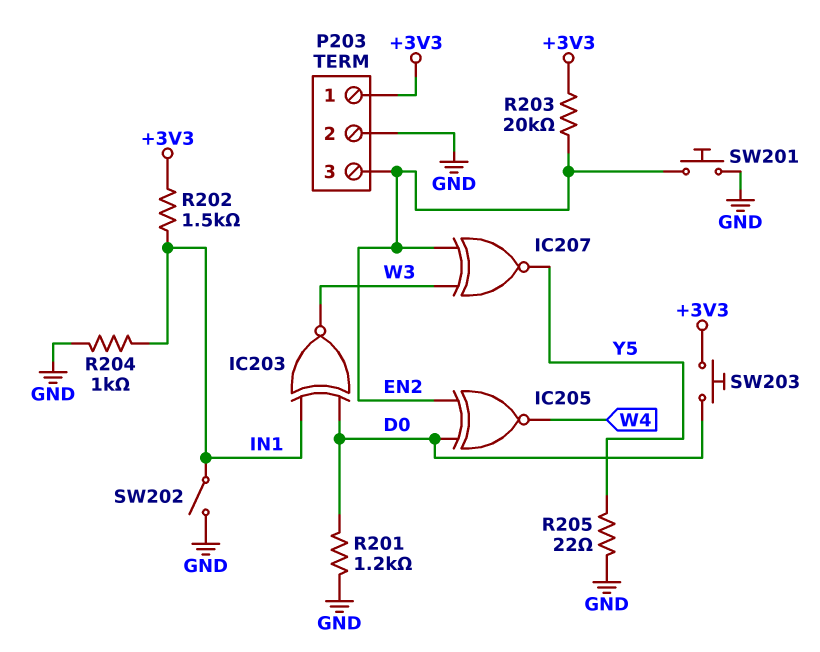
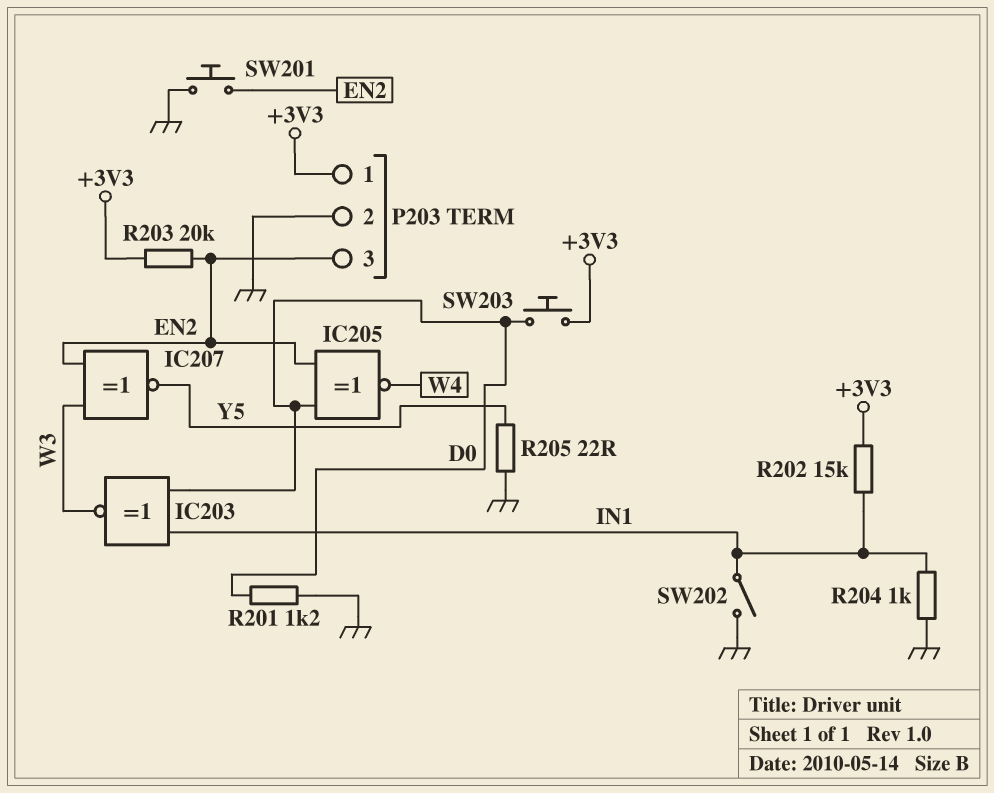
R202: 1.5k (+3V3, IN1) -> 15k (+3V3, IN1)

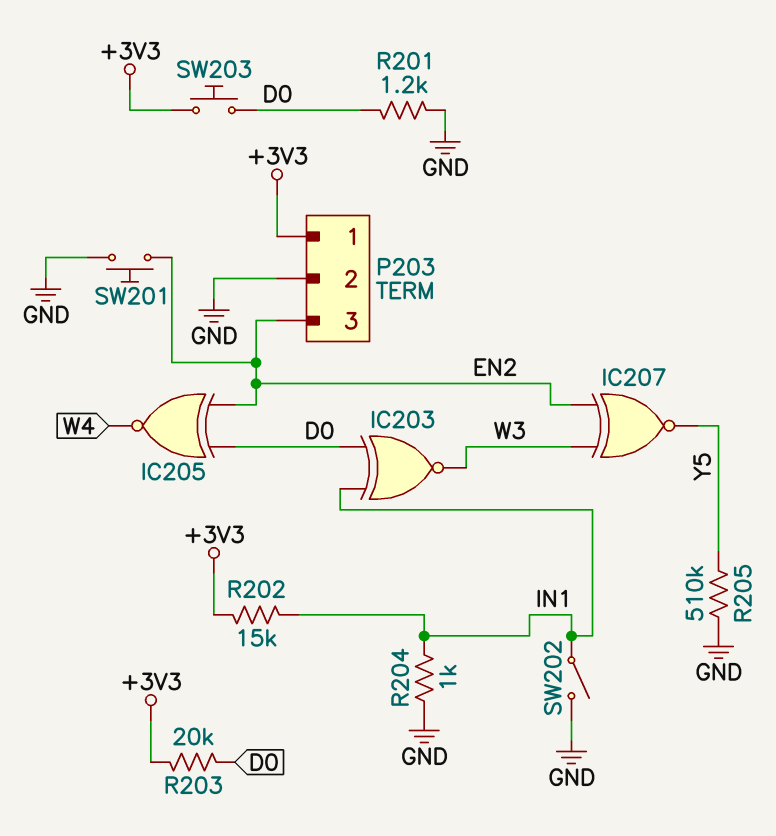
R203: 20k (+3V3, EN2) -> 20k (+3V3, D0)
R205: 22 (GND, Y5) -> 510k (GND, Y5)

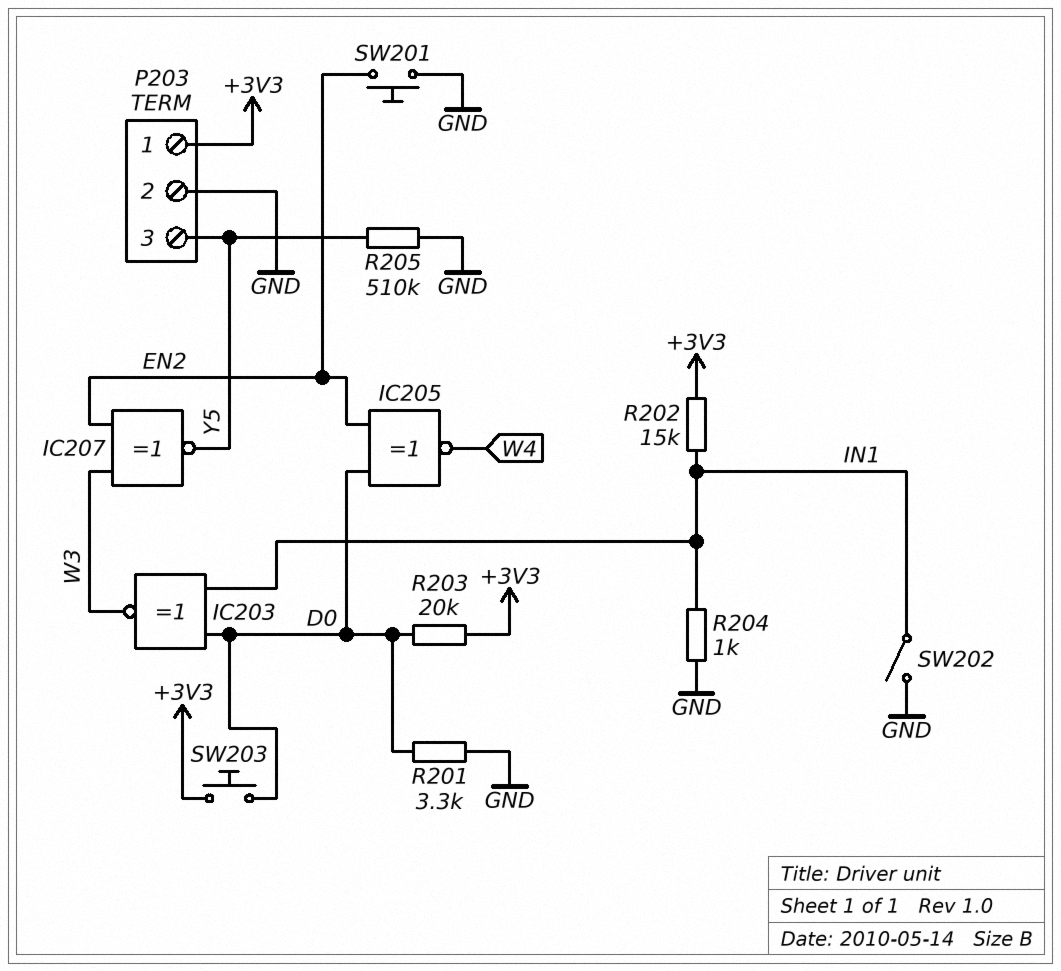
P203 pin 3: EN2 -> Y5
R201: 1.2k (D0, GND) -> 3.3k (D0, GND)

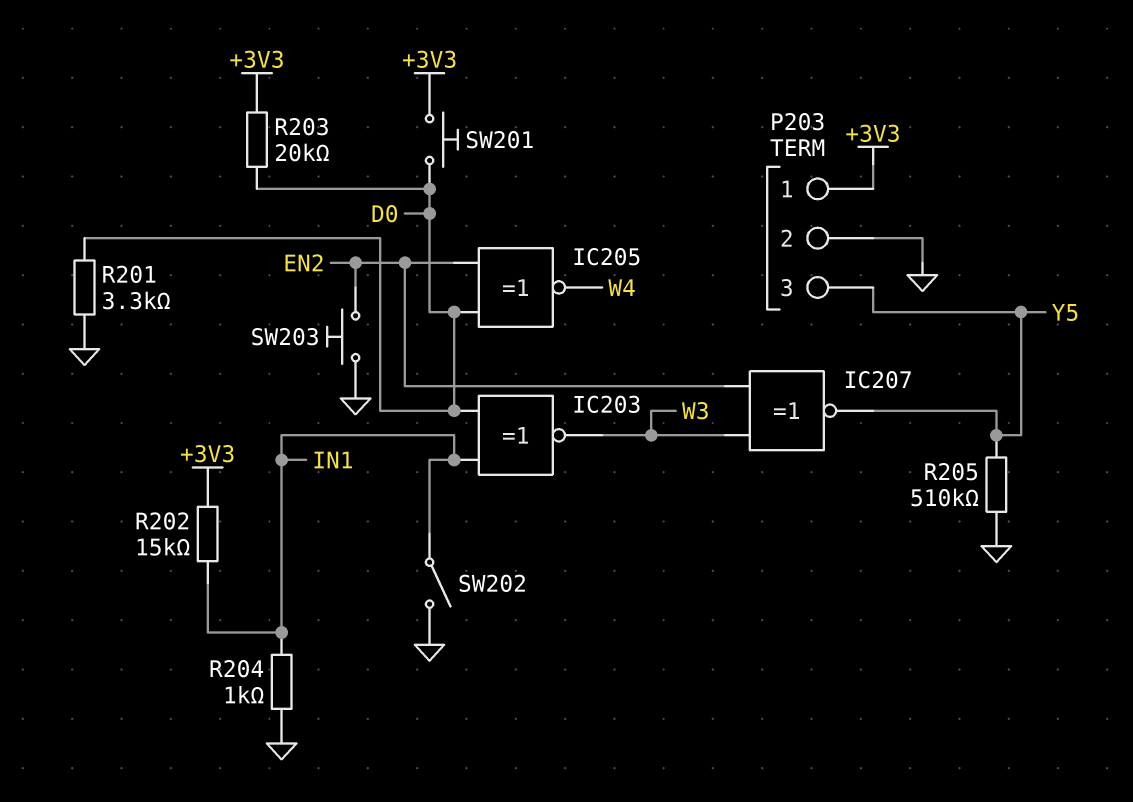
SW201: button (EN2, GND) -> button (+3V3, D0)
SW203: button (+3V3, D0) -> button (EN2, GND)

